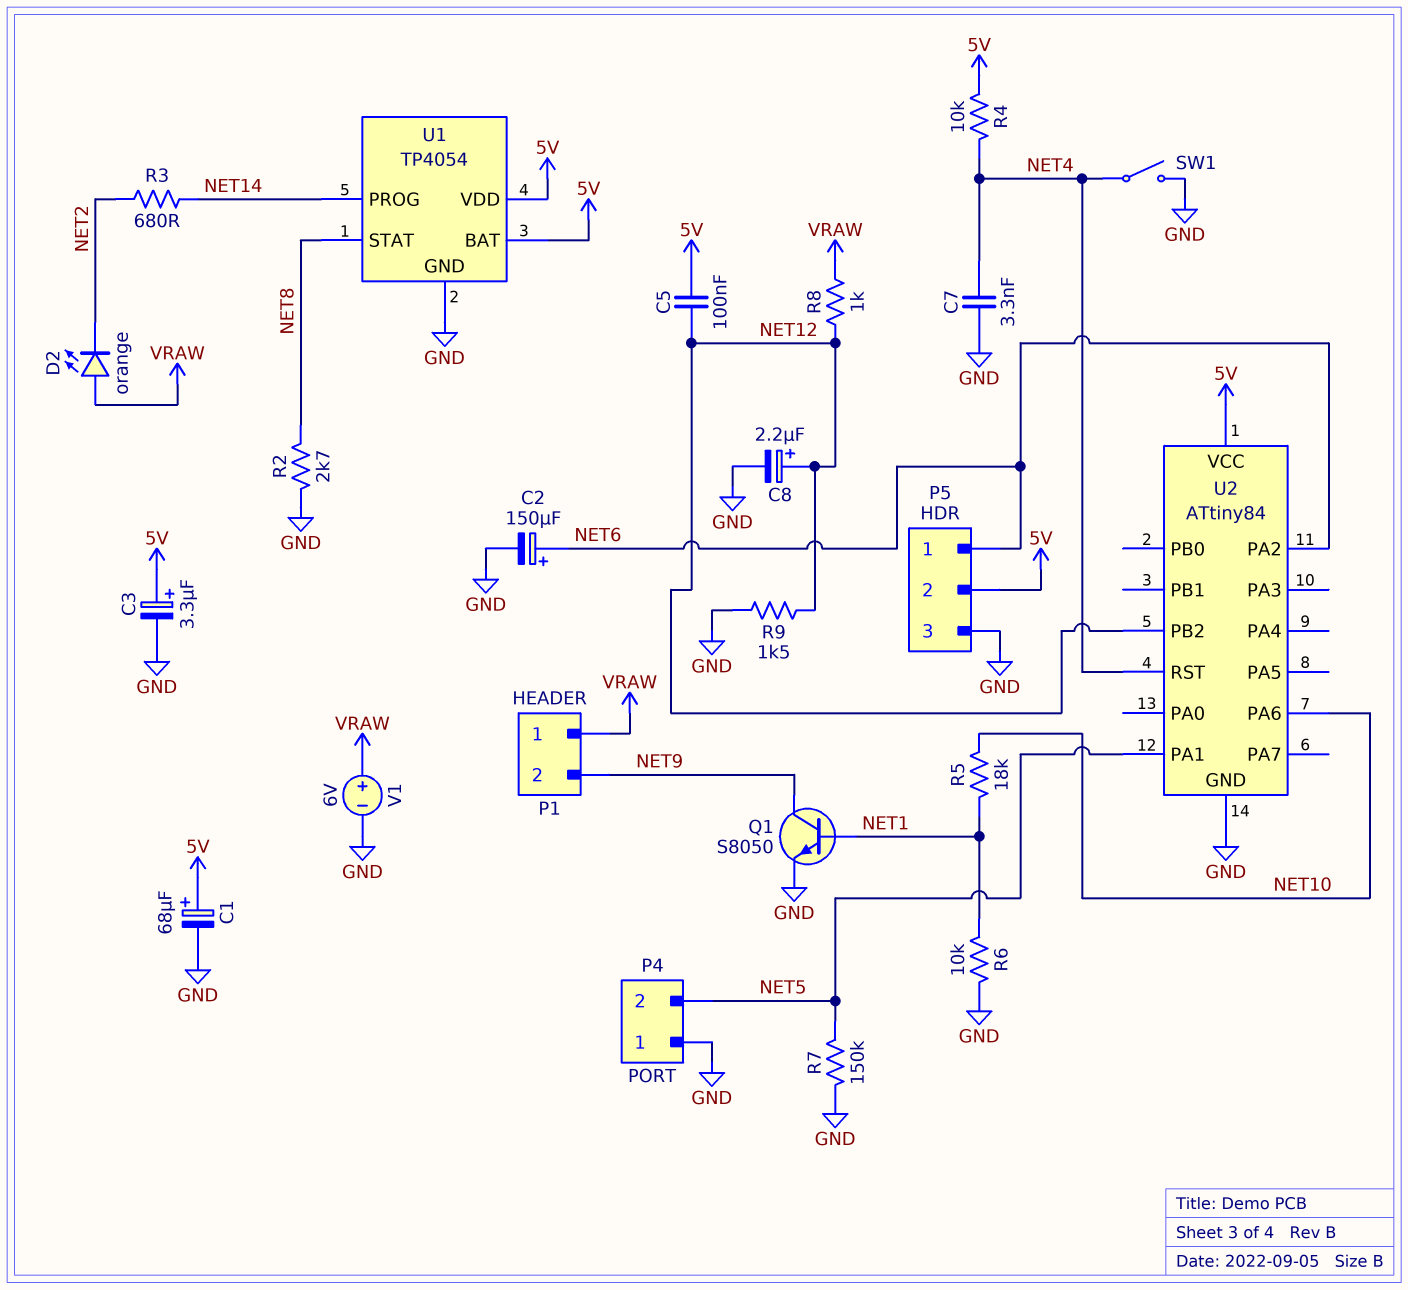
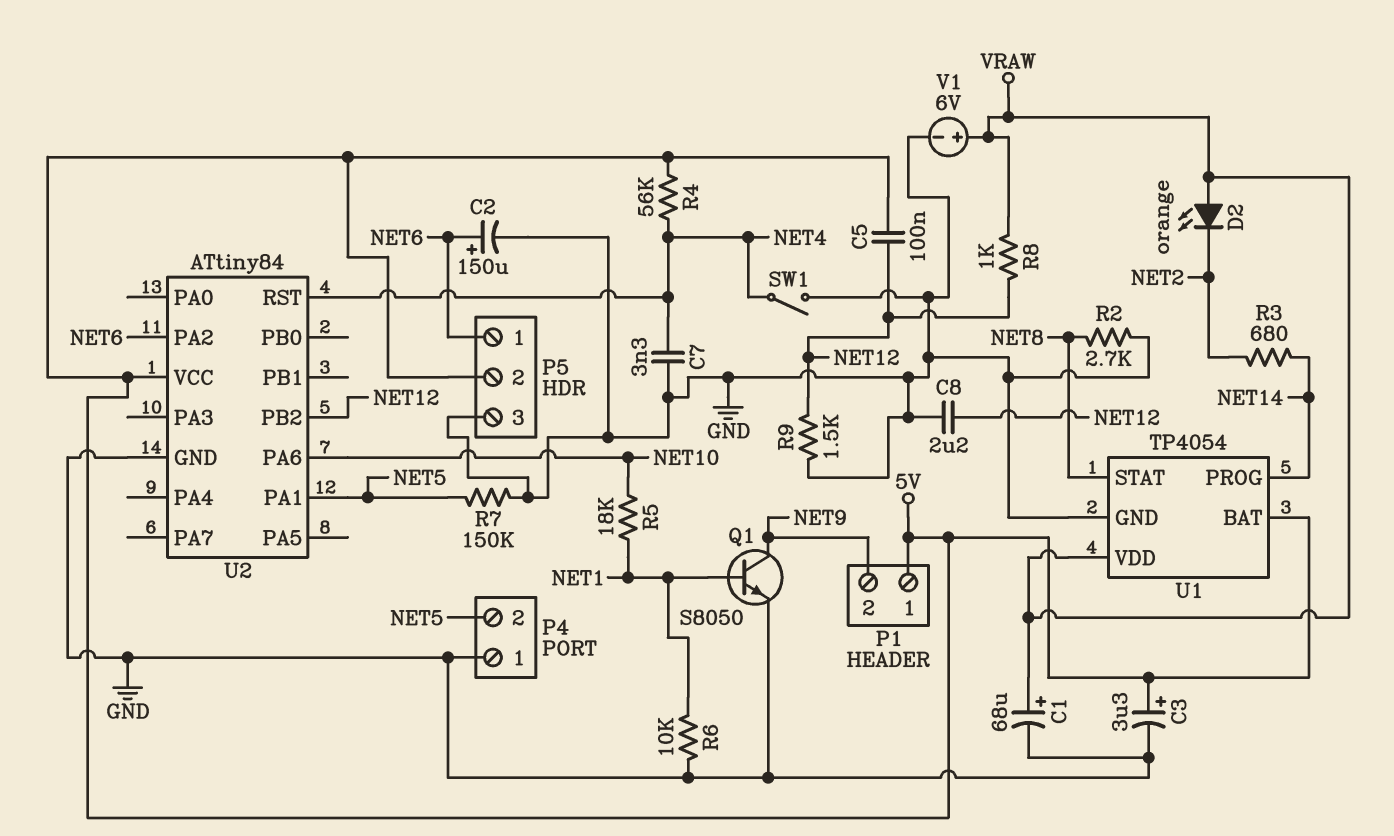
C1: 68uF (plus 5V, minus GND) -> 68uF (plus VRAW, minus GND)
C8: 2.2uF (plus NET12, minus GND) -> 2.2uF (GND, NET12)
P1 pin 1: VRAW -> 5V
R4: 10k (5V, NET4) -> 56k (5V, NET4)
U1 pin VDD: 5V -> VRAW

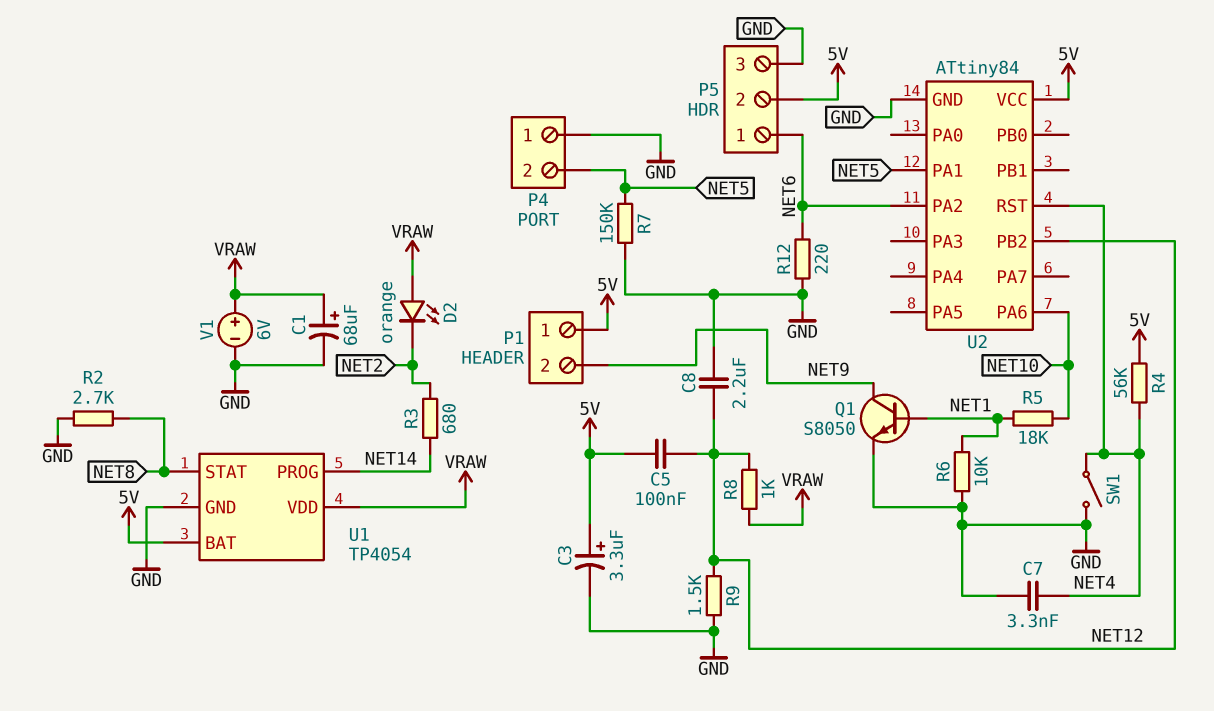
C2: 150uF (plus NET6, minus GND) -> none
R12: none -> 220 (GND, NET6)

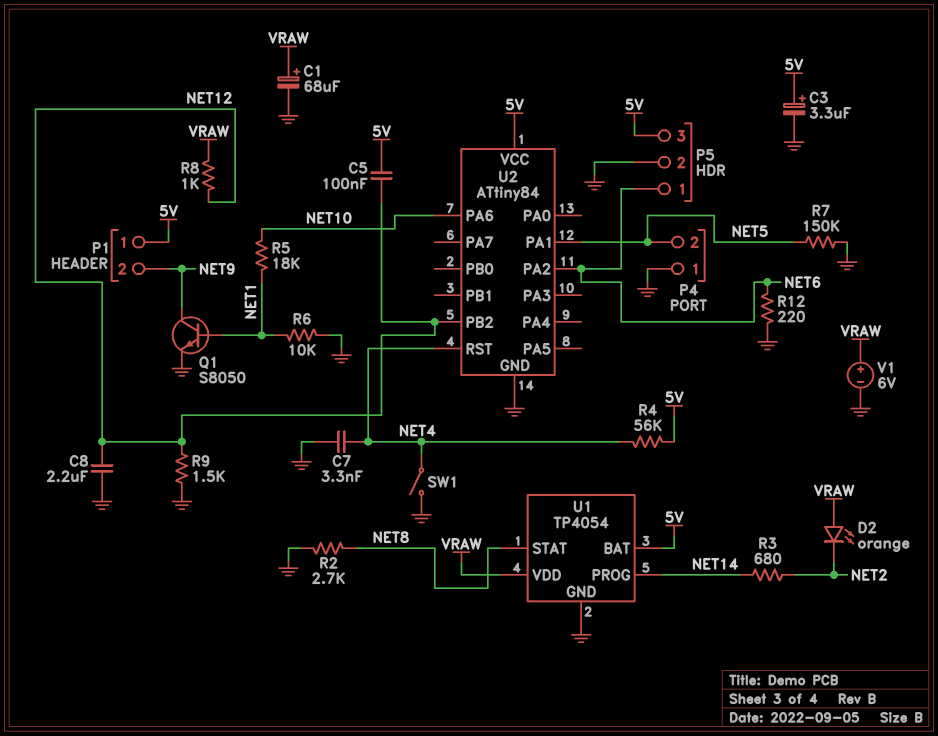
P5 pin 2: 5V -> GND
P5 pin 3: GND -> 5V

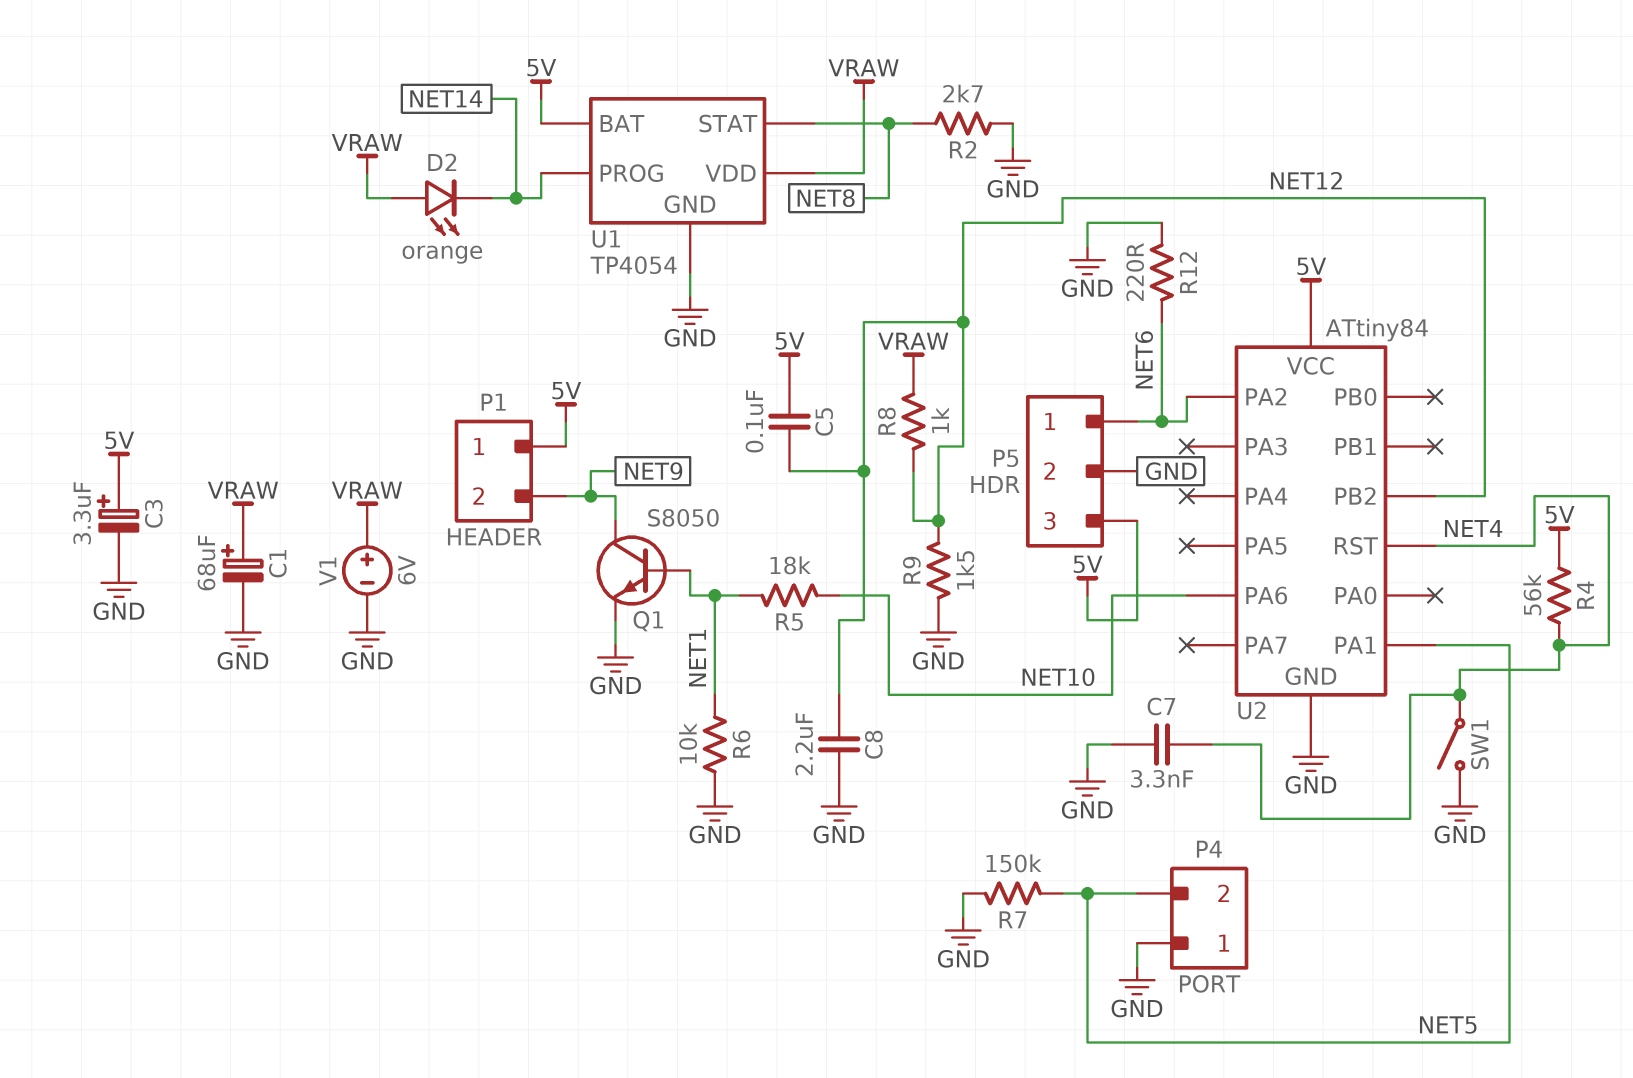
D2: LED orange (A VRAW, K NET2) -> LED orange (A VRAW, K NET14)
R3: 680 (NET2, NET14) -> none

